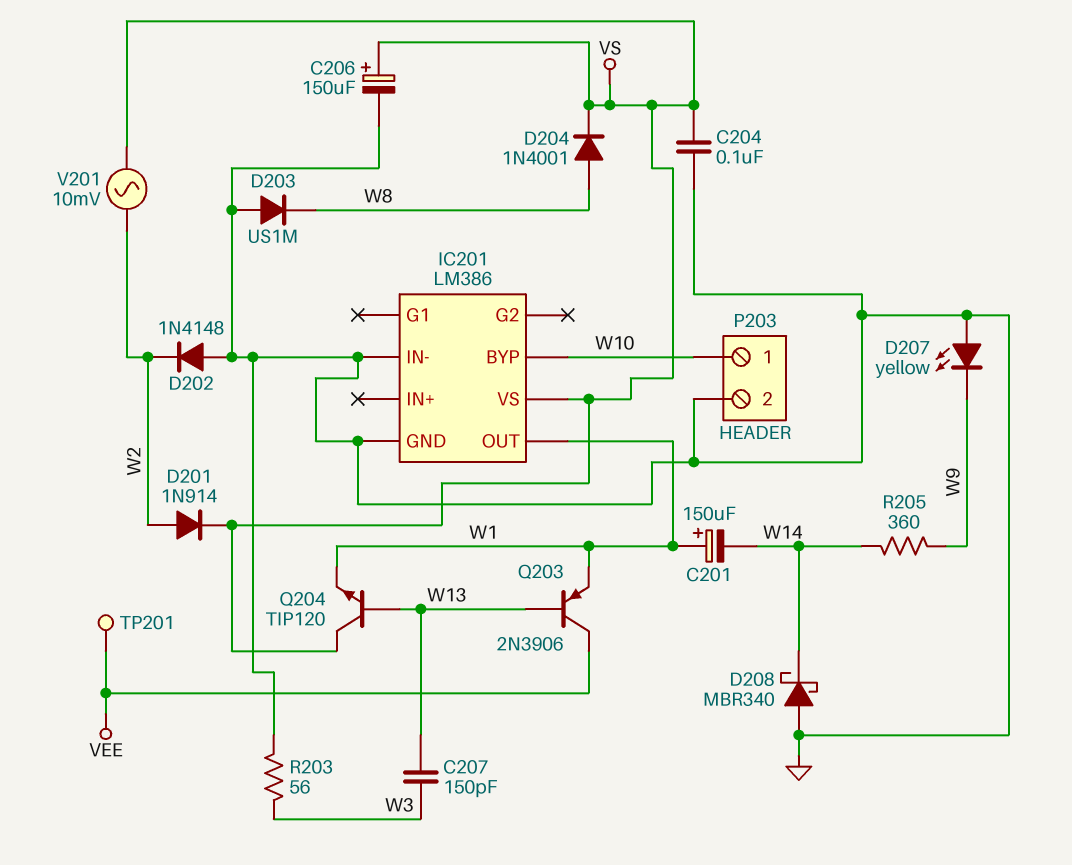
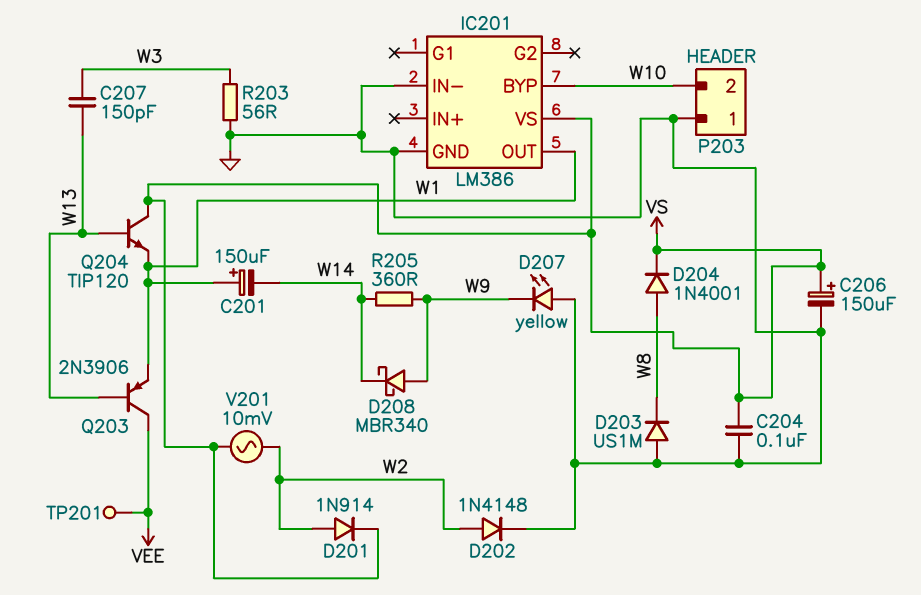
D202: diode 1N4148 (A GND, K W2) -> diode 1N4148 (A W2, K GND)
D208: schottky MBR340 (A GND, K W14) -> schottky MBR340 (A W9, K W14)
P203 pin 1: W10 -> GND
P203 pin 2: GND -> W10

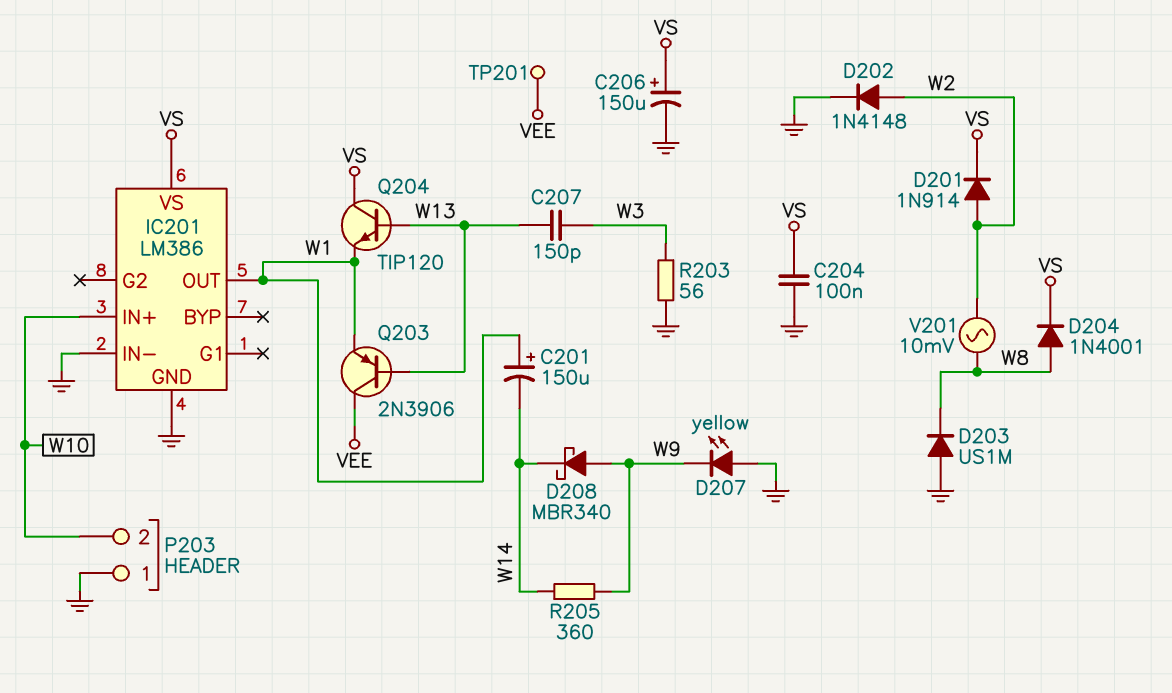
IC201 pin BYP: W10 -> none
IC201 pin IN+: none -> W10
V201: AC 10mV (VS, W2) -> AC 10mV (W2, W8)

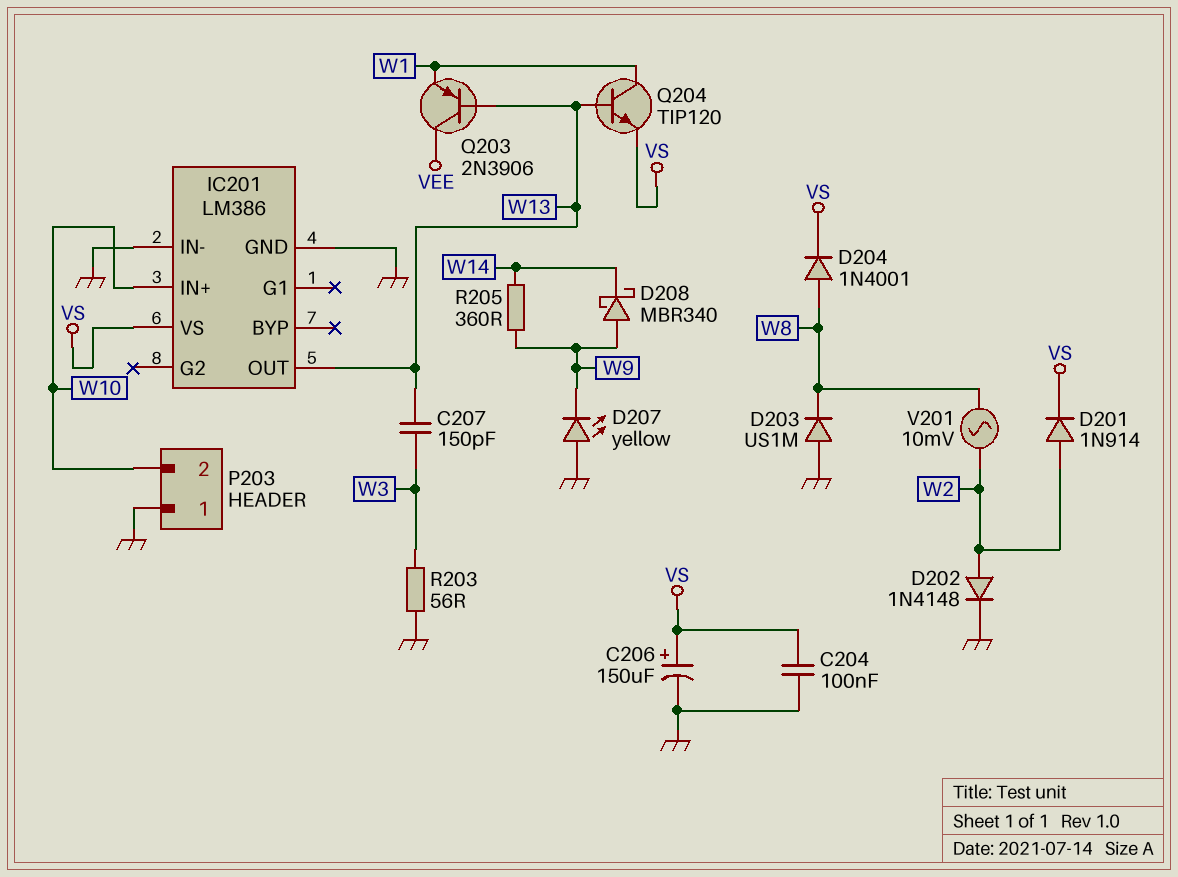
C201: 150uF (plus W1, minus W14) -> none
IC201 pin OUT: W1 -> W13
Q204: NPN TIP120 (B W13, C VS, E W1) -> NPN TIP120 (B W13, C W1, E VS)
TP201: test point (VEE) -> none

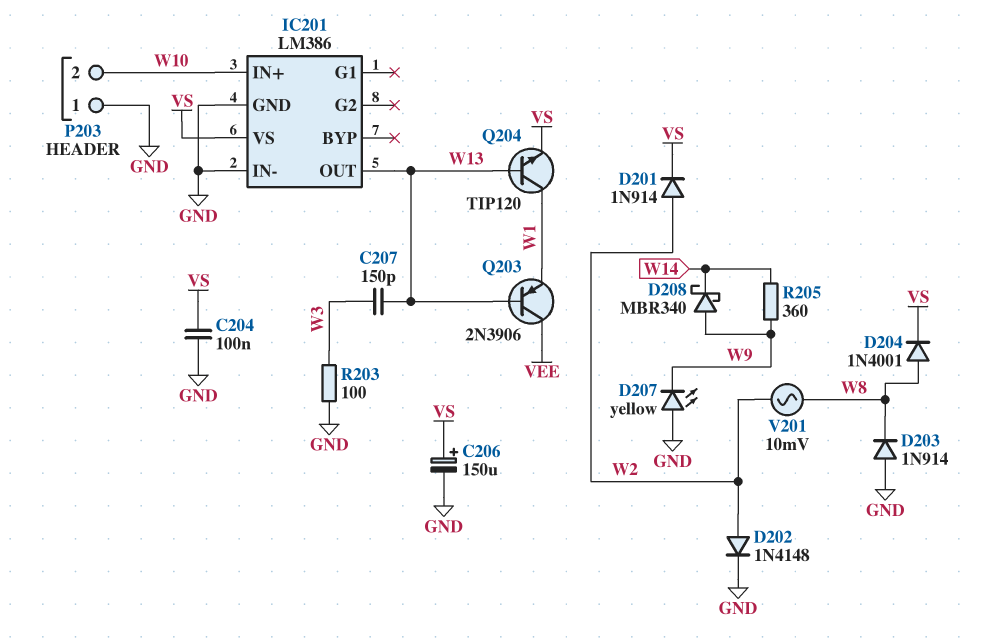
D203: diode US1M (A GND, K W8) -> diode 1N914 (A GND, K W8)
R203: 56 (GND, W3) -> 100 (GND, W3)

